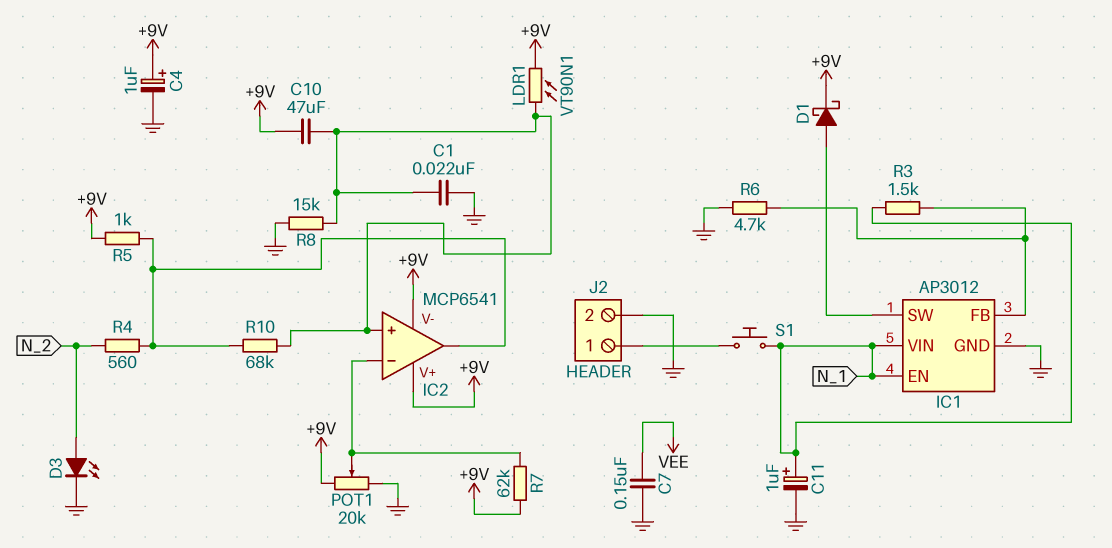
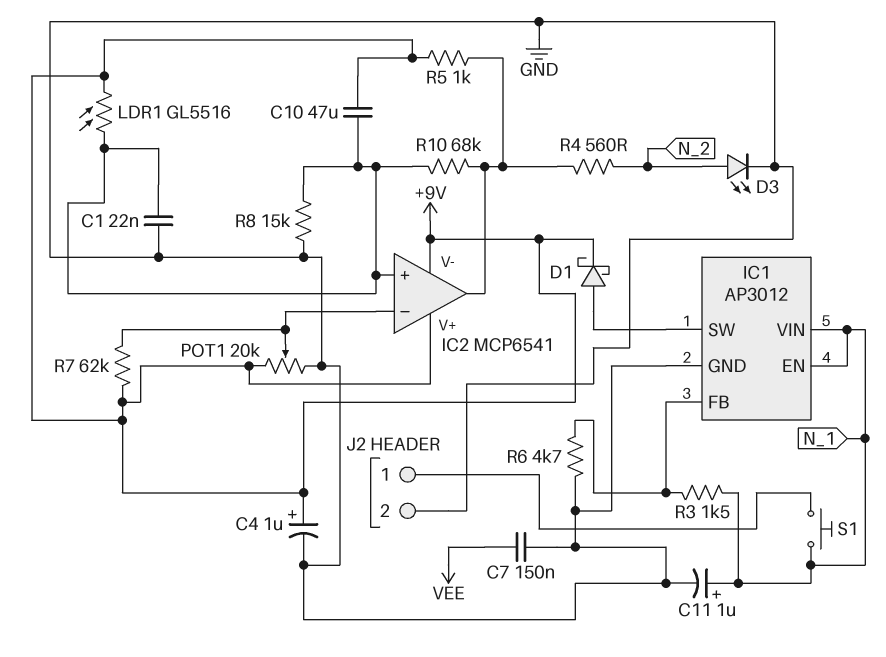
LDR1: VT90N1 (+9V, IC2/in+) -> GL5516 (+9V, IC2/in+)

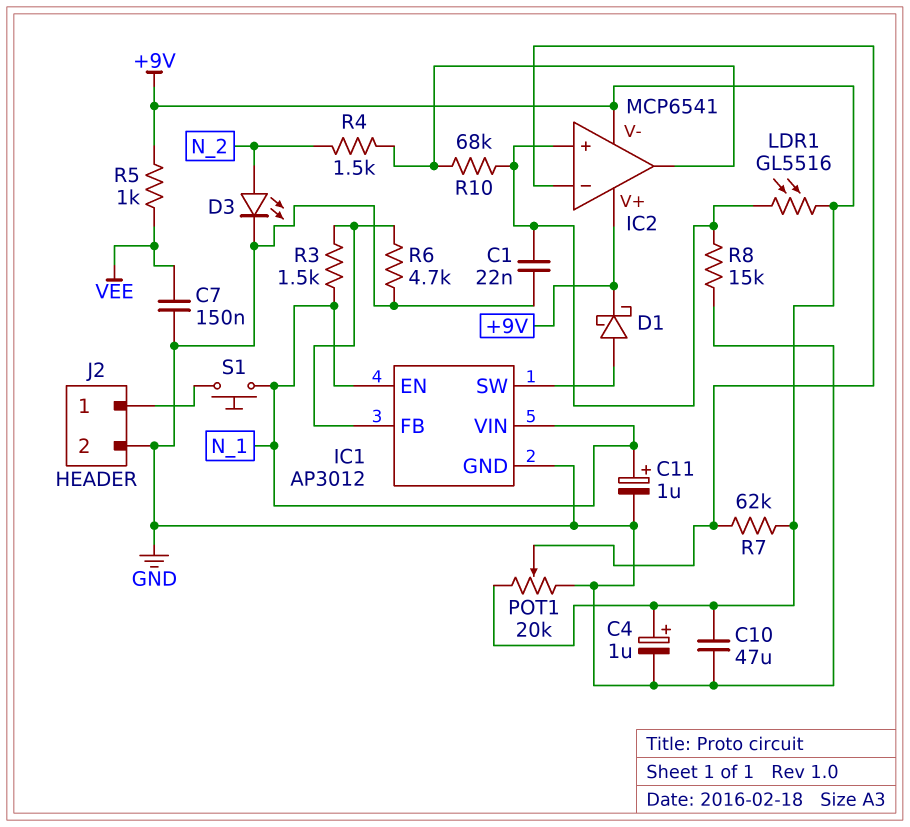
C10: 47uF (+9V, IC2/in+) -> 47uF (+9V, GND)
R4: 560 (IC2/out, N_2) -> 1.5k (IC2/out, N_2)
R5: 1k (+9V, IC2/out) -> 1k (+9V, VEE)

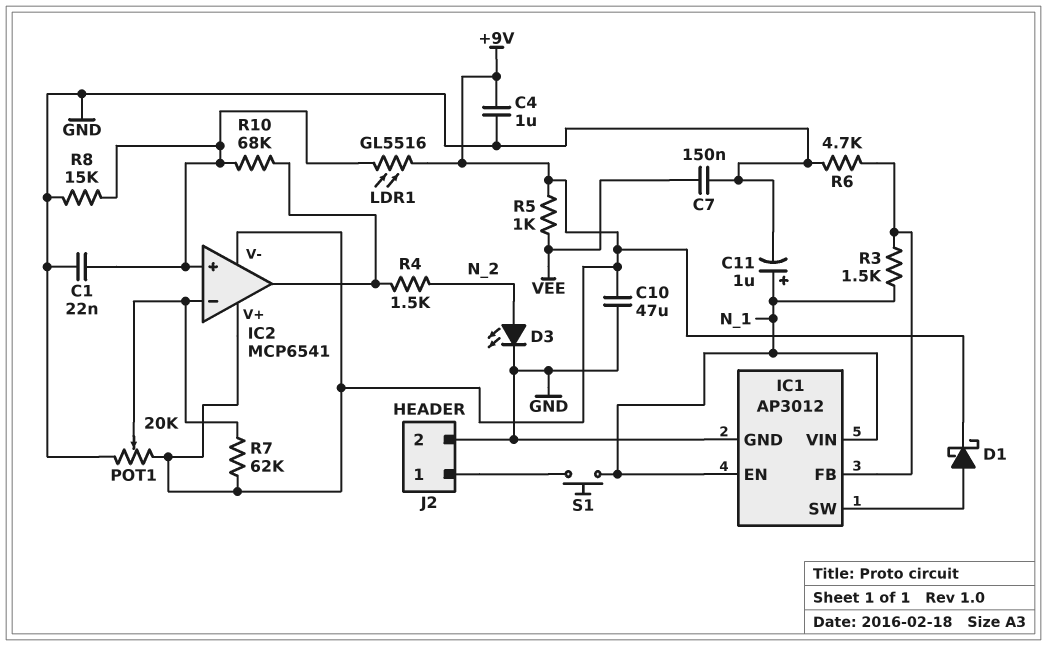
C4: 1uF (plus +9V, minus GND) -> 1uF (+9V, GND)

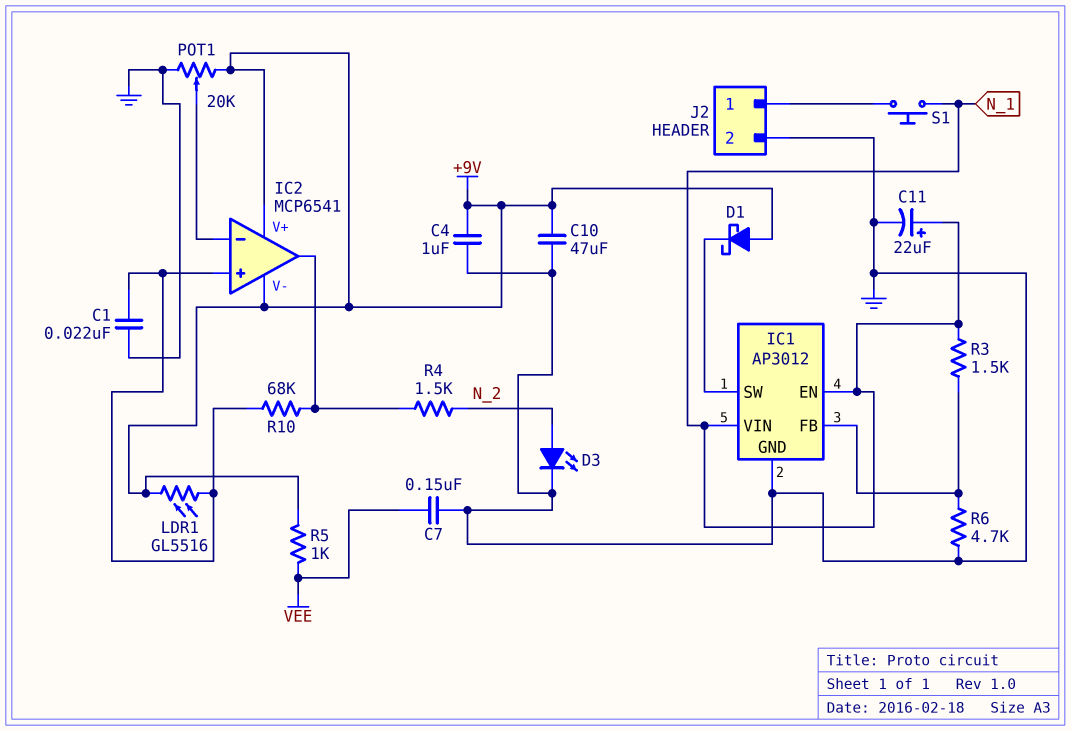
C11: 1uF (plus N_1, minus GND) -> 22uF (plus N_1, minus GND)
D1: schottky (A IC1/SW, K +9V) -> schottky (A +9V, K IC1/SW)
R7: 62k (+9V, IC2/in-) -> none
R8: 15k (GND, IC2/in+) -> none

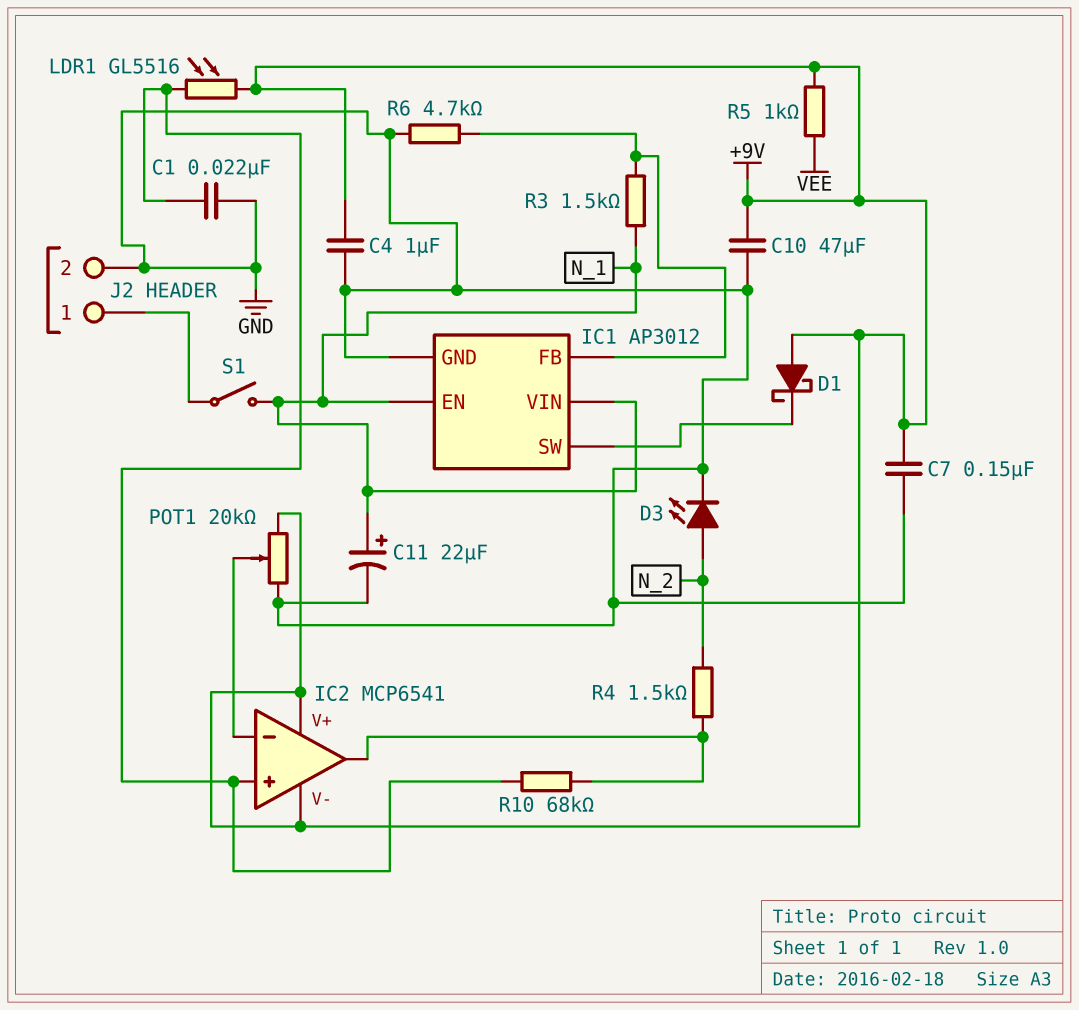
C7: 150nF (GND, VEE) -> 150nF (+9V, GND)
S1: button (J2/1, N_1) -> switch (J2/1, N_1)

